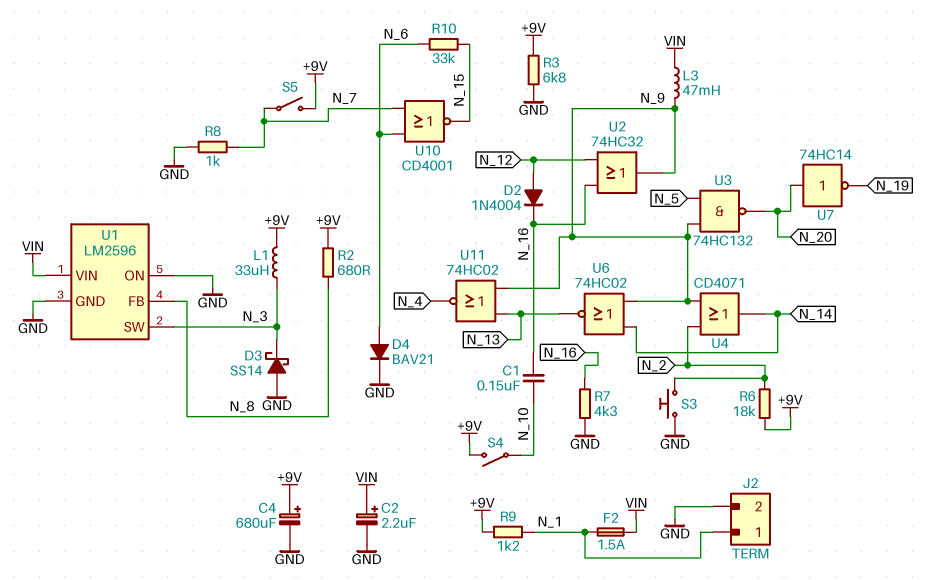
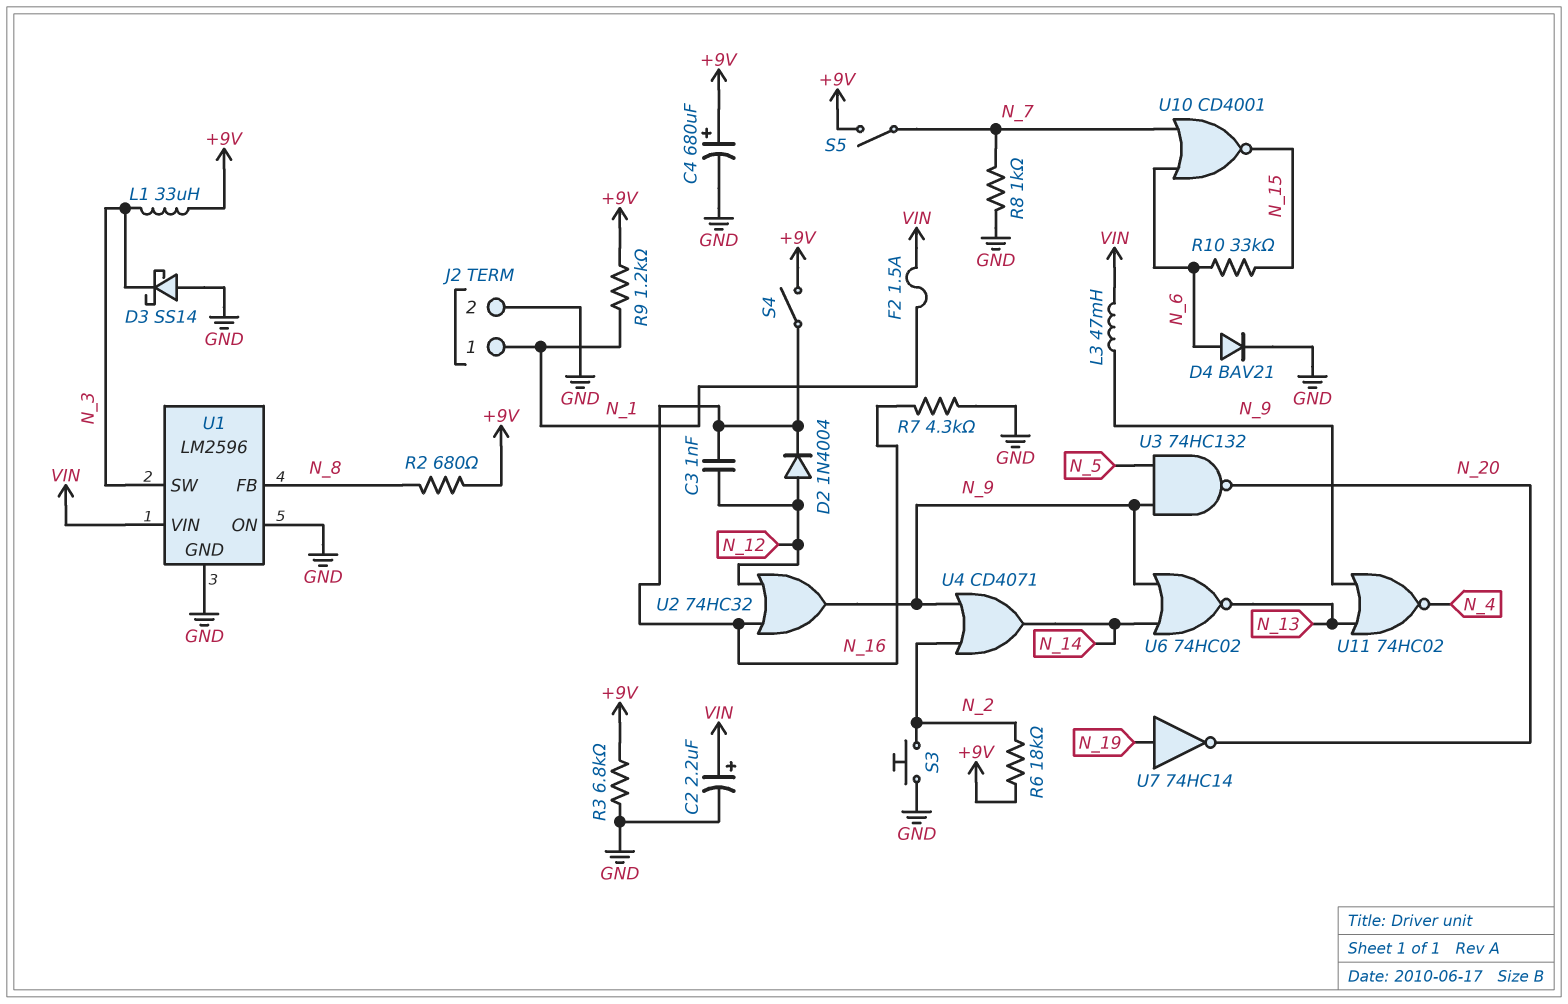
C1: 150nF (N_10, N_16) -> none
C3: none -> 1nF (N_12, N_16)
S4: switch (+9V, N_10) -> switch (+9V, N_16)
U7: NOT 74HC14 (in N_20, out N_19) -> NOT 74HC14 (in N_19, out N_20)

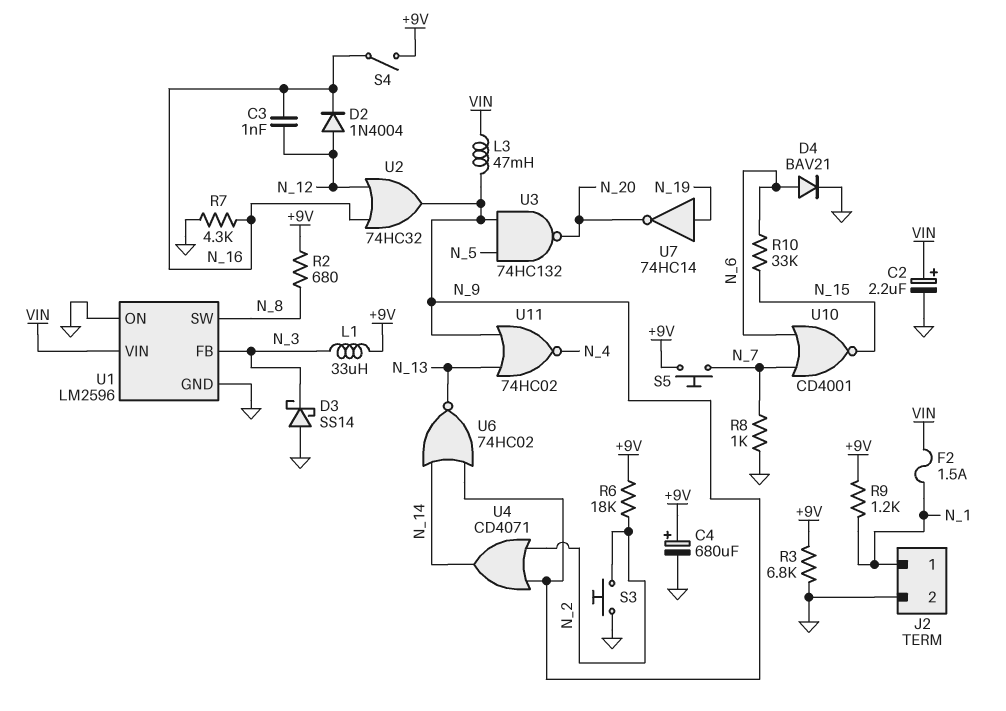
S5: switch (+9V, N_7) -> button (+9V, N_7)
U1 pin FB: N_8 -> N_3
U1 pin SW: N_3 -> N_8

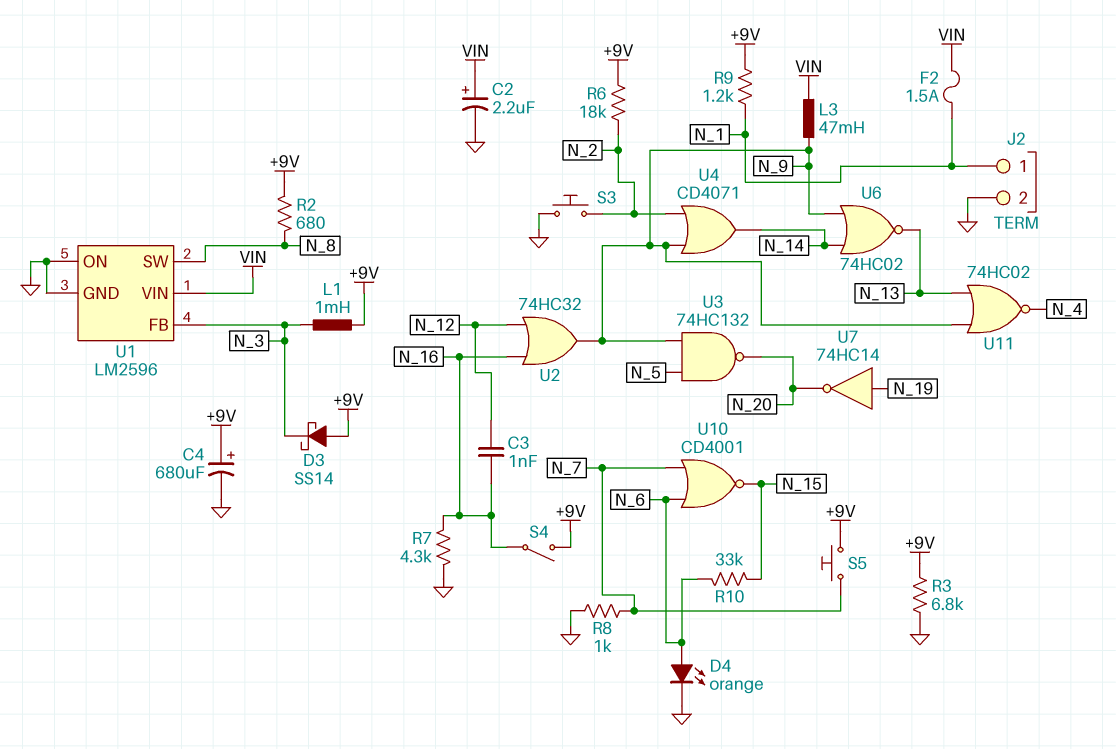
D2: diode 1N4004 (A N_12, K N_16) -> none
D3: schottky SS14 (A GND, K N_3) -> schottky SS14 (A +9V, K N_3)
D4: diode BAV21 (A N_6, K GND) -> LED orange (A N_6, K GND)
L1: 33uH (+9V, N_3) -> 1mH (+9V, N_3)

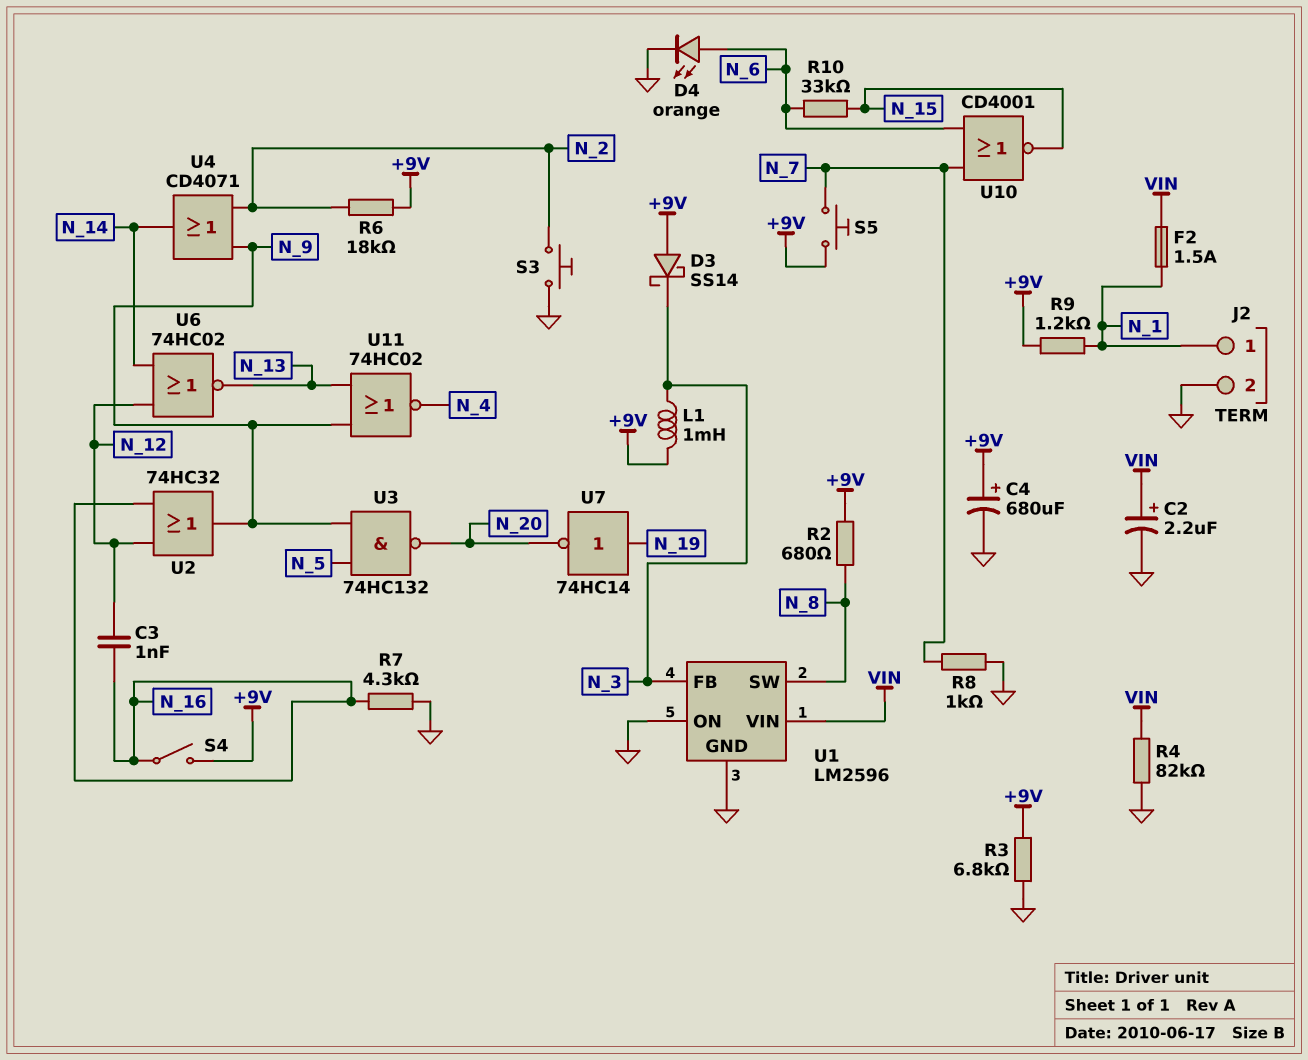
L3: 47mH (N_9, VIN) -> none
R4: none -> 82k (GND, VIN)
U6: NOR 74HC02 (in N_9, in N_14, out N_13) -> NOR 74HC02 (in N_12, in N_14, out N_13)

